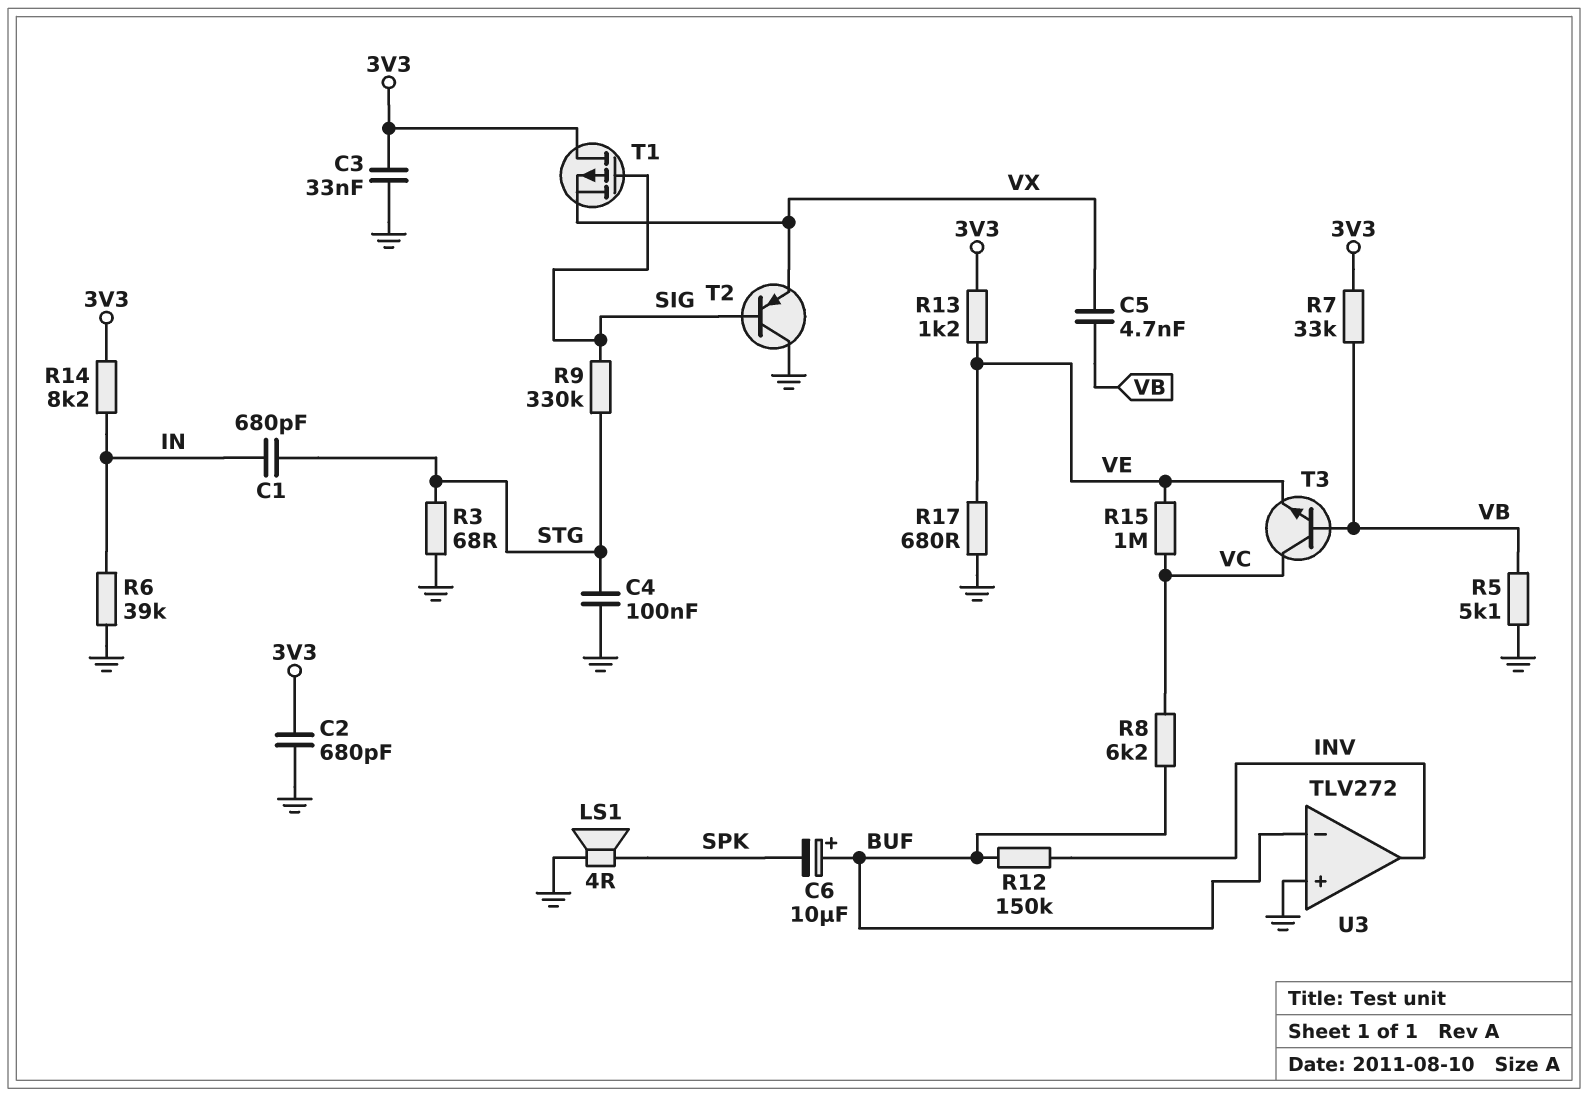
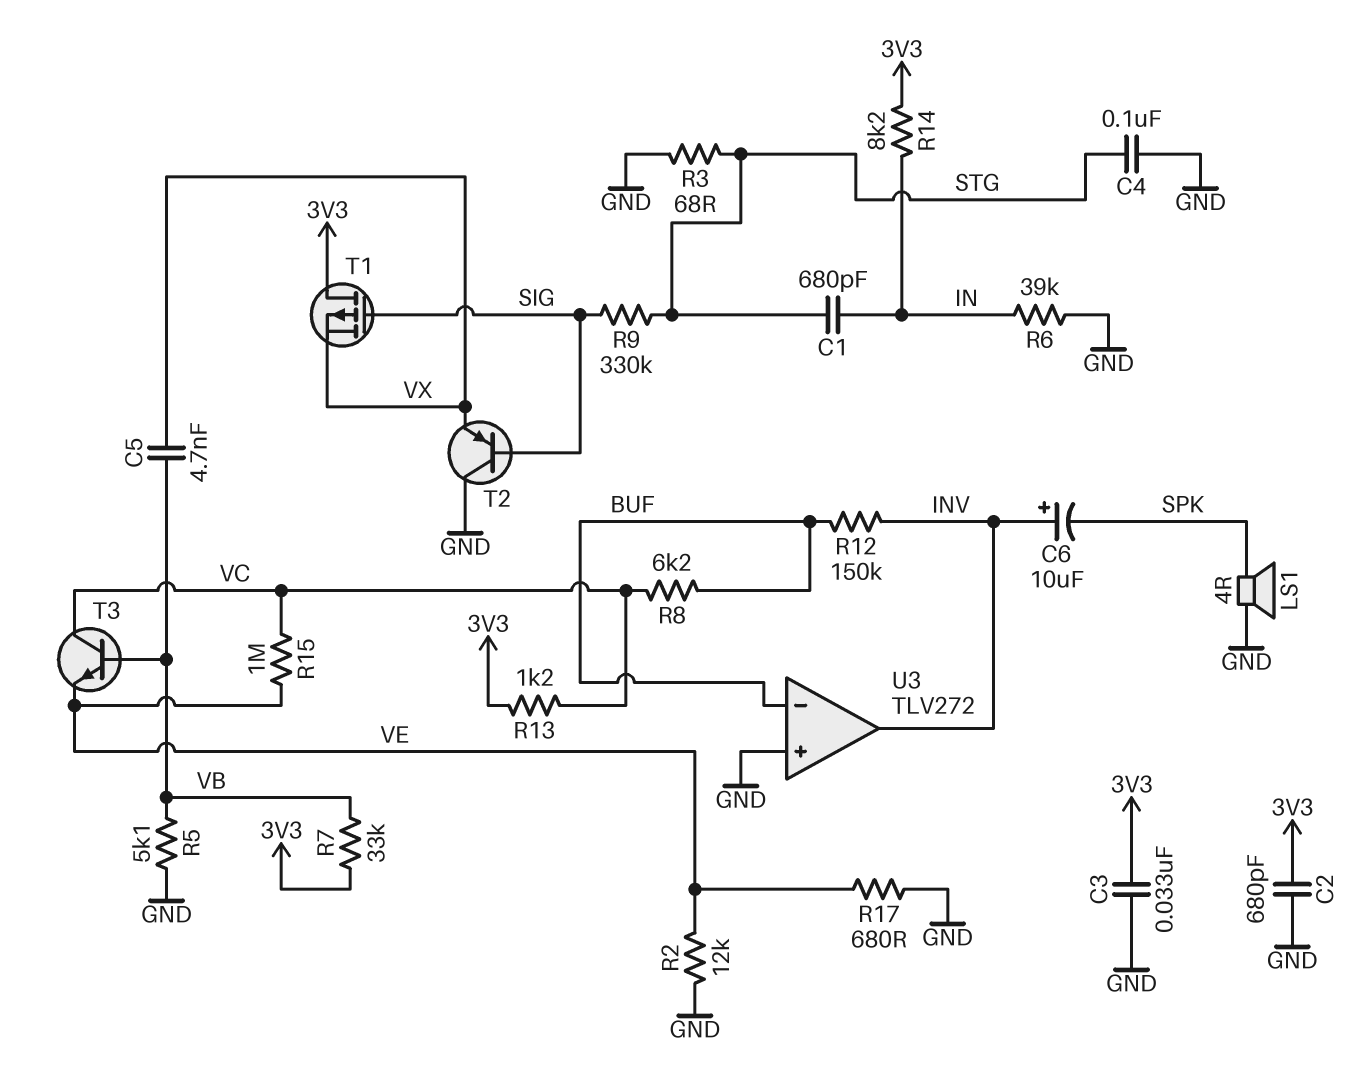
C6: 10uF (plus BUF, minus SPK) -> 10uF (plus INV, minus SPK)
R2: none -> 12k (GND, VE)
R13: 1.2k (3V3, VE) -> 1.2k (3V3, VC)

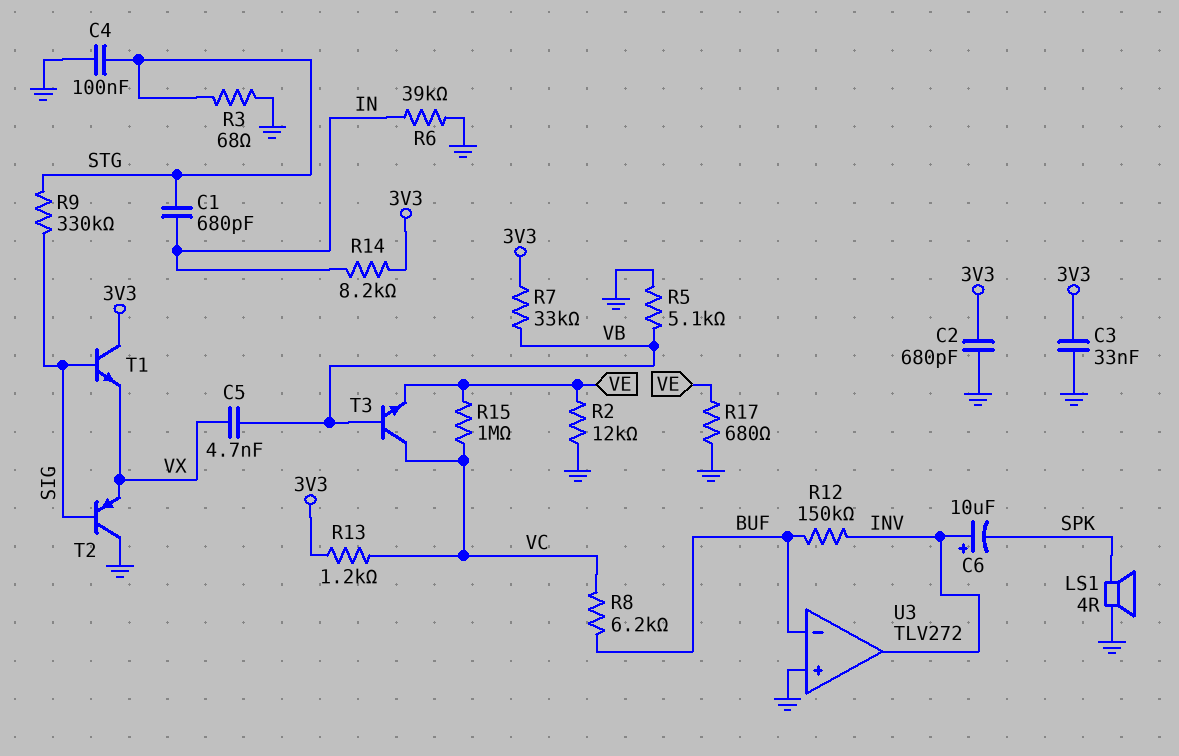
T1: PMOS (G SIG, D 3V3, S VX) -> NPN (B SIG, C 3V3, E VX)

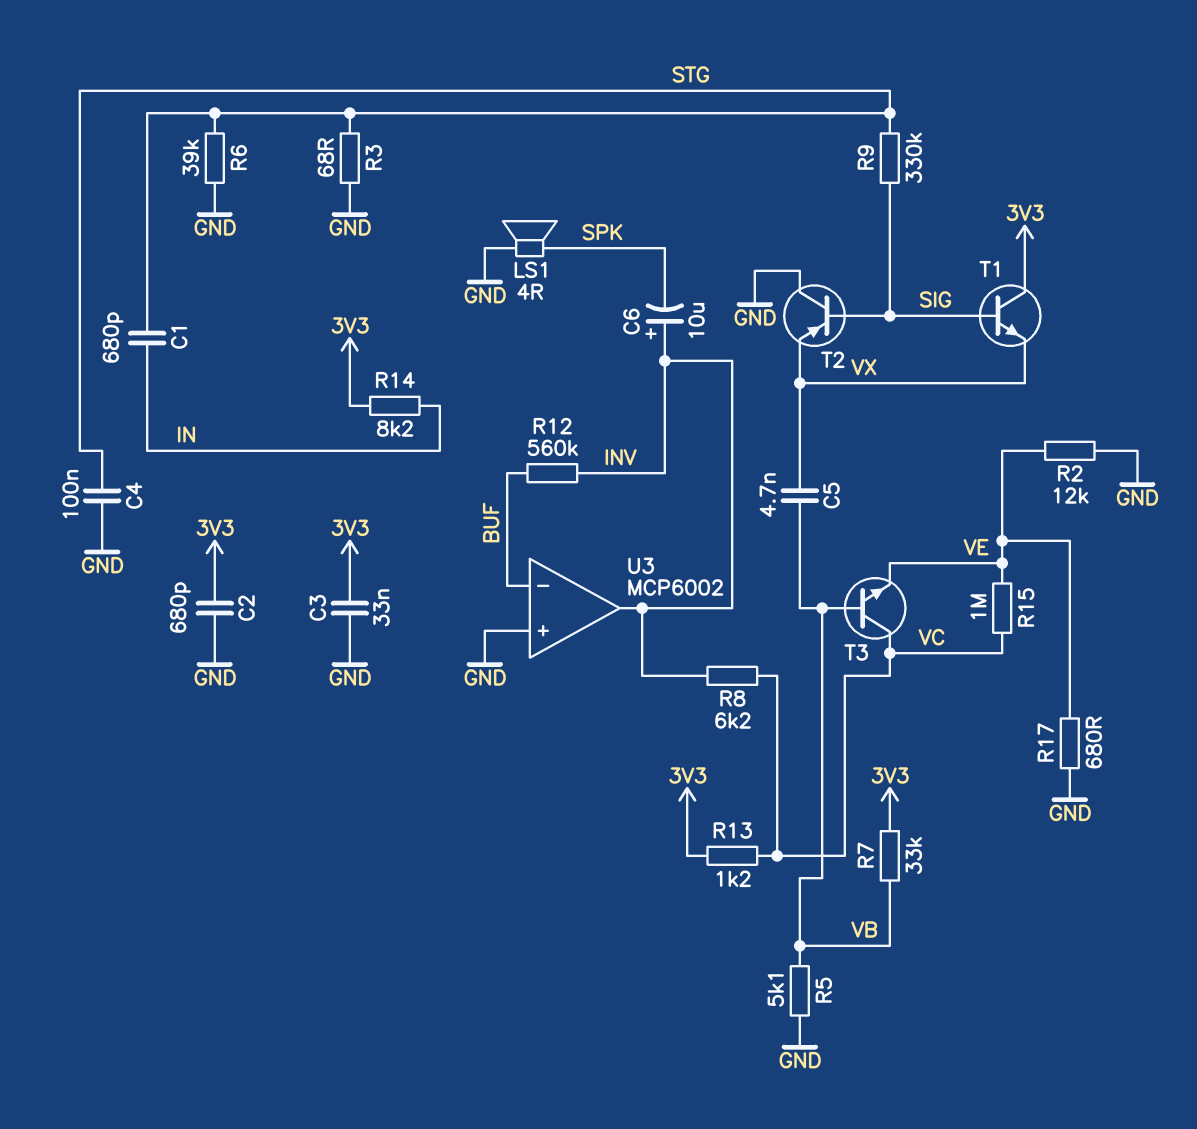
R6: 39k (GND, IN) -> 39k (GND, STG)
R8: 6.2k (BUF, VC) -> 6.2k (INV, VC)
R12: 150k (BUF, INV) -> 560k (BUF, INV)
U3: TLV272 -> MCP6002

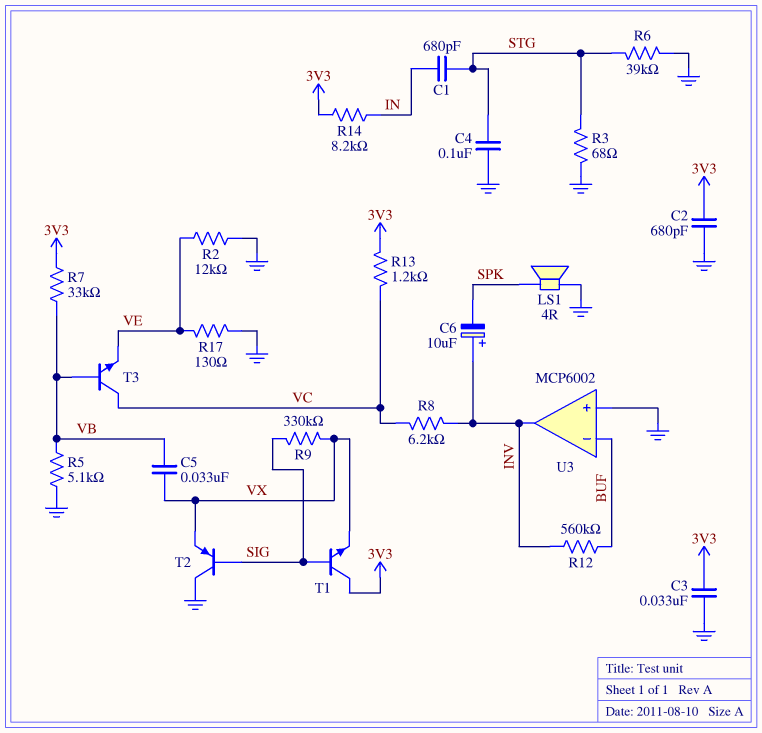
C5: 4.7nF (VB, VX) -> 33nF (VB, VX)
R9: 330k (SIG, STG) -> 330k (SIG, VX)
R15: 1M (VC, VE) -> none
R17: 680 (GND, VE) -> 130 (GND, VE)

